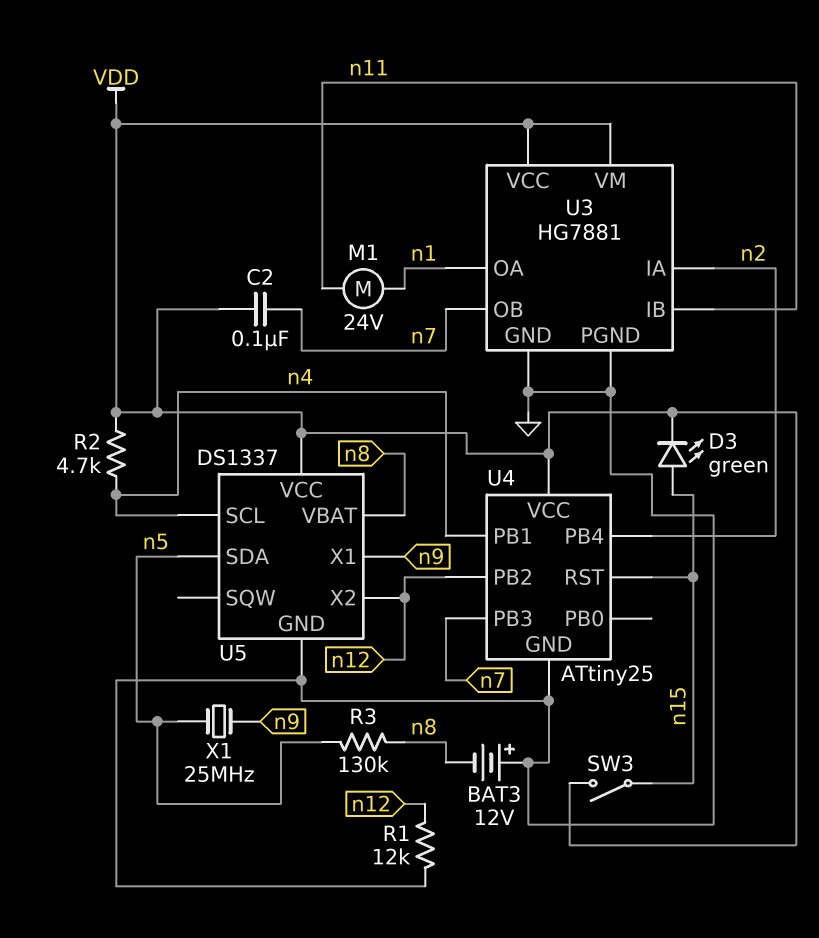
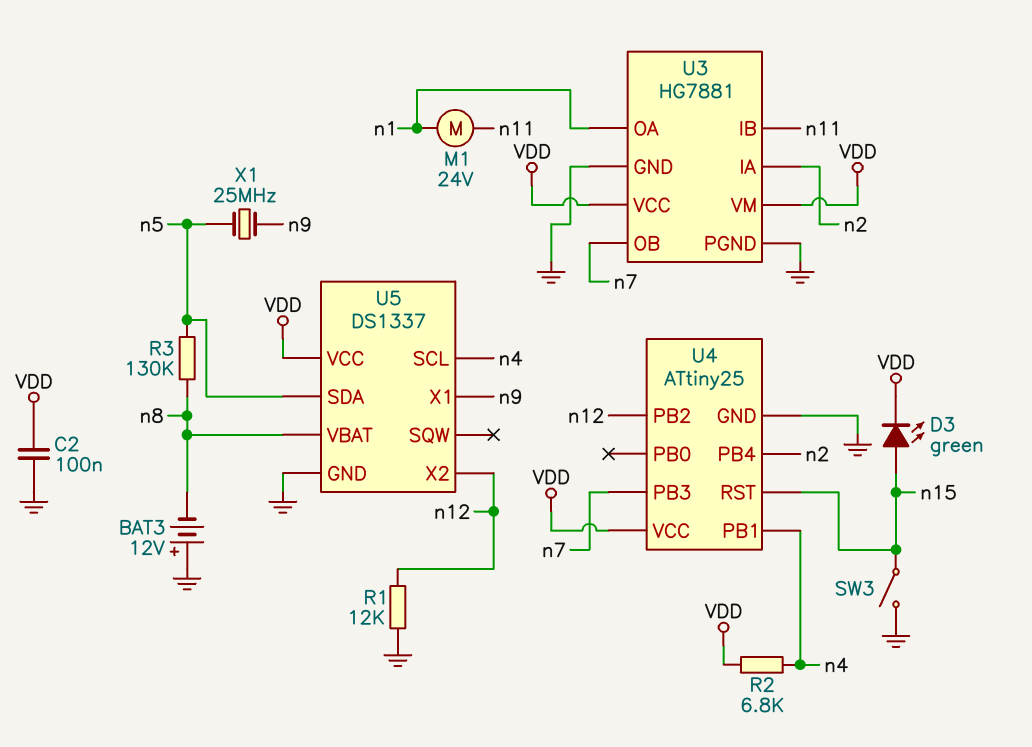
C2: 100nF (VDD, n7) -> 100nF (GND, VDD)
R2: 4.7k (VDD, n4) -> 6.8k (VDD, n4)
SW3: switch (VDD, n15) -> switch (GND, n15)

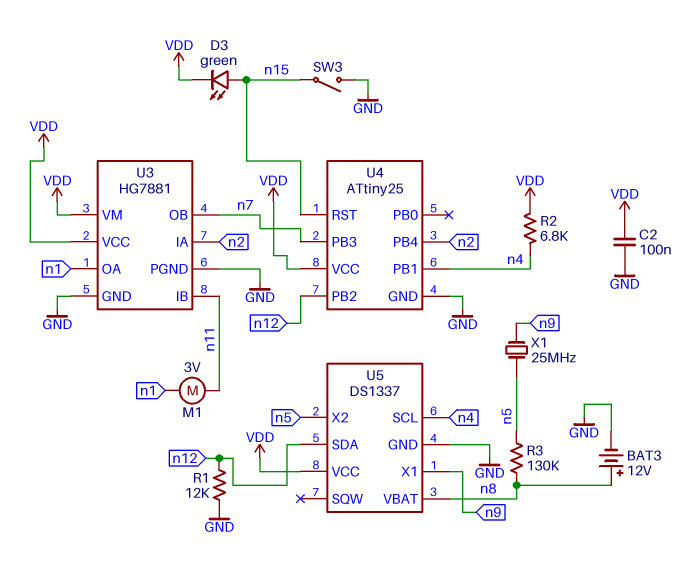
BAT3: 12V (plus GND, minus n8) -> 12V (plus n8, minus GND)
M1: motor 24V (n1, n11) -> motor 3V (n1, n11)
U5 pin SDA: n5 -> n12
U5 pin X2: n12 -> n5

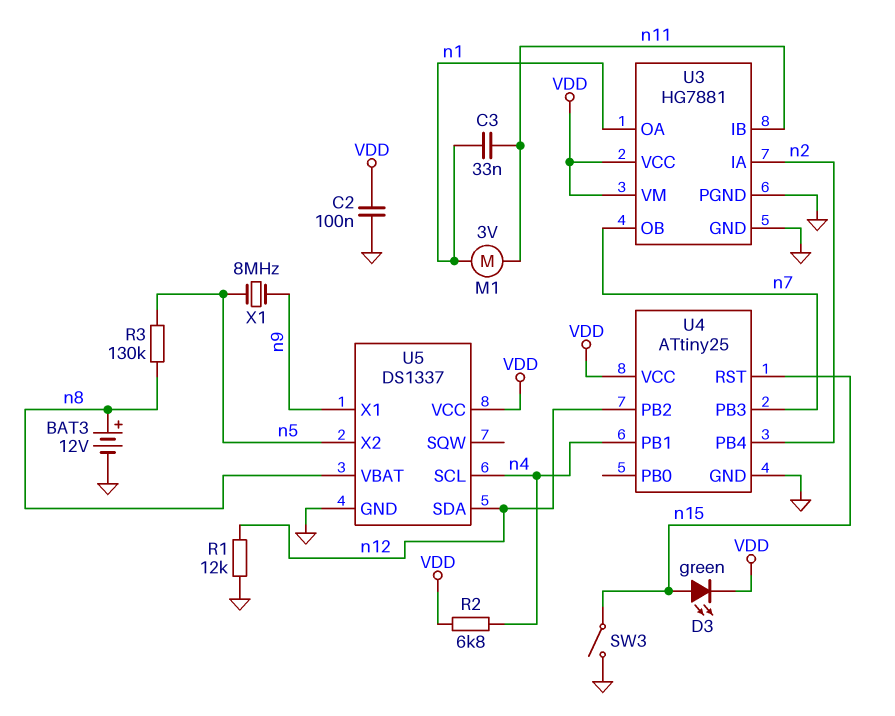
C3: none -> 33nF (n1, n11)
X1: 25MHz (n5, n9) -> 8MHz (n5, n9)

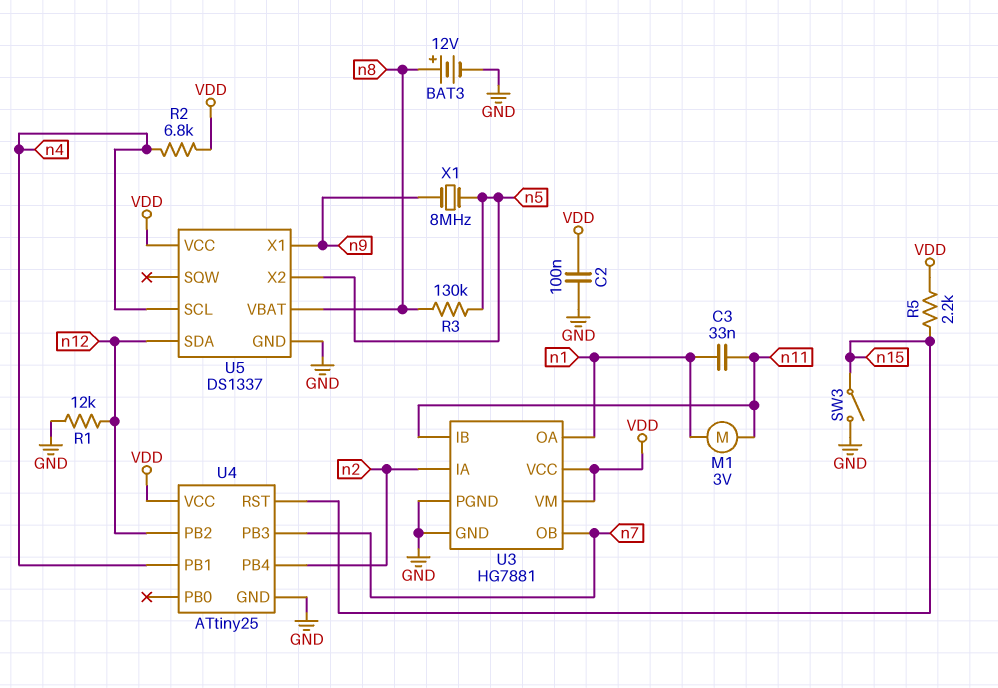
D3: LED green (A n15, K VDD) -> none
R5: none -> 2.2k (VDD, n15)

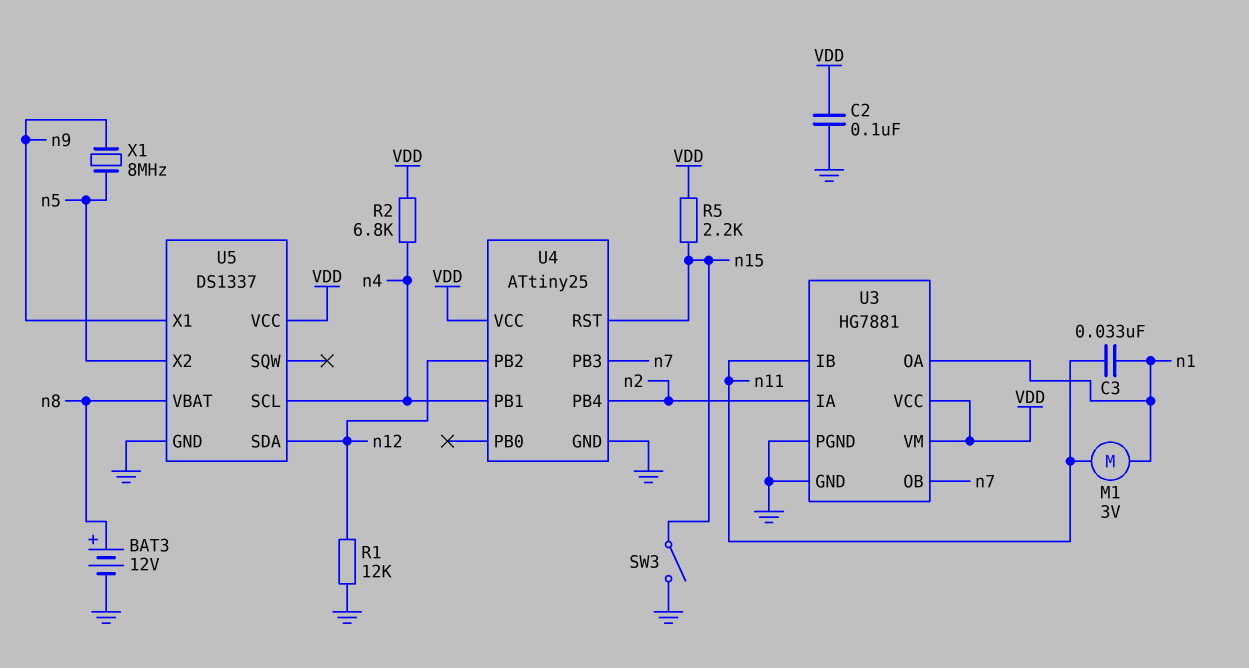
R3: 130k (n5, n8) -> none

